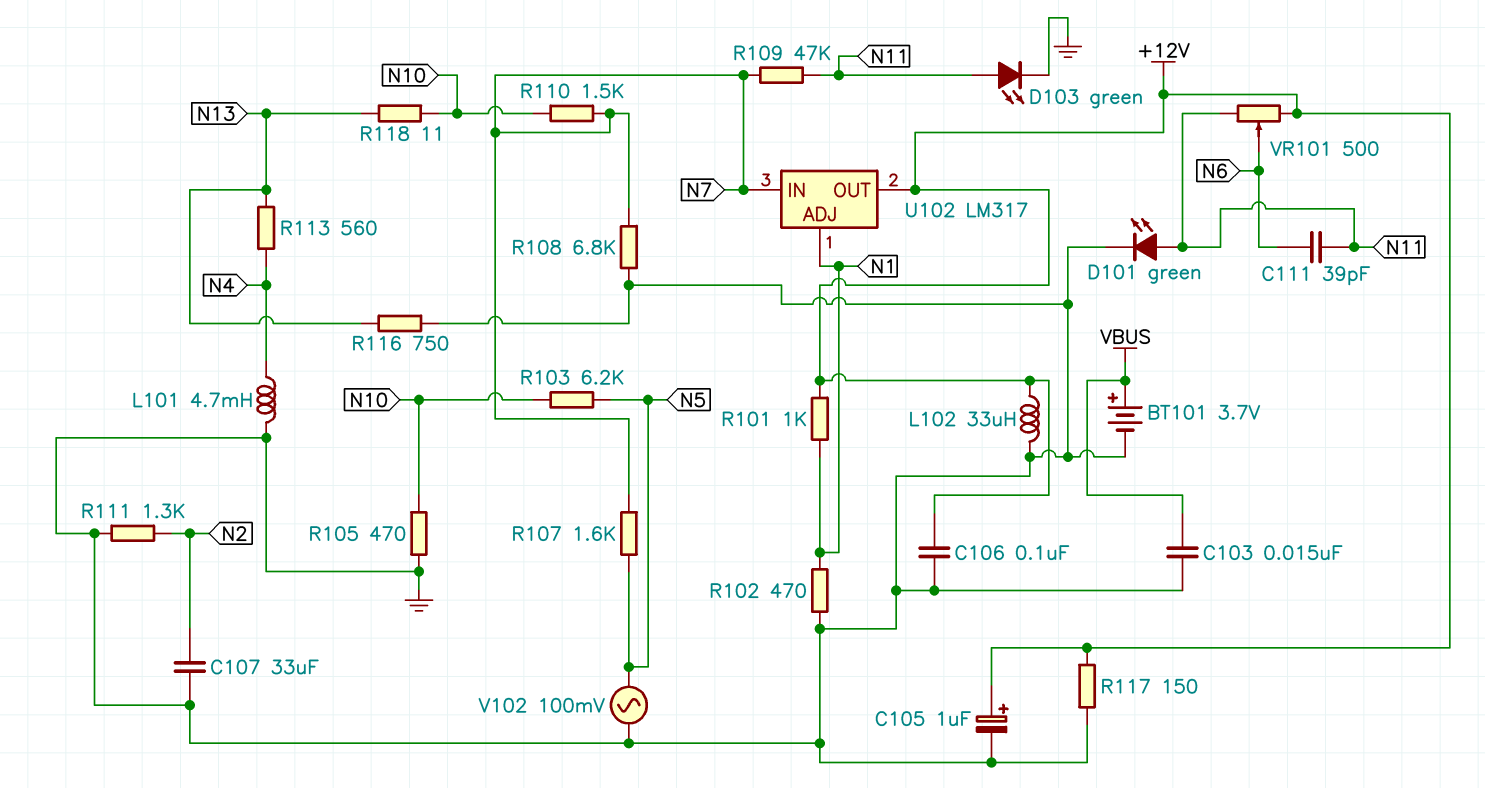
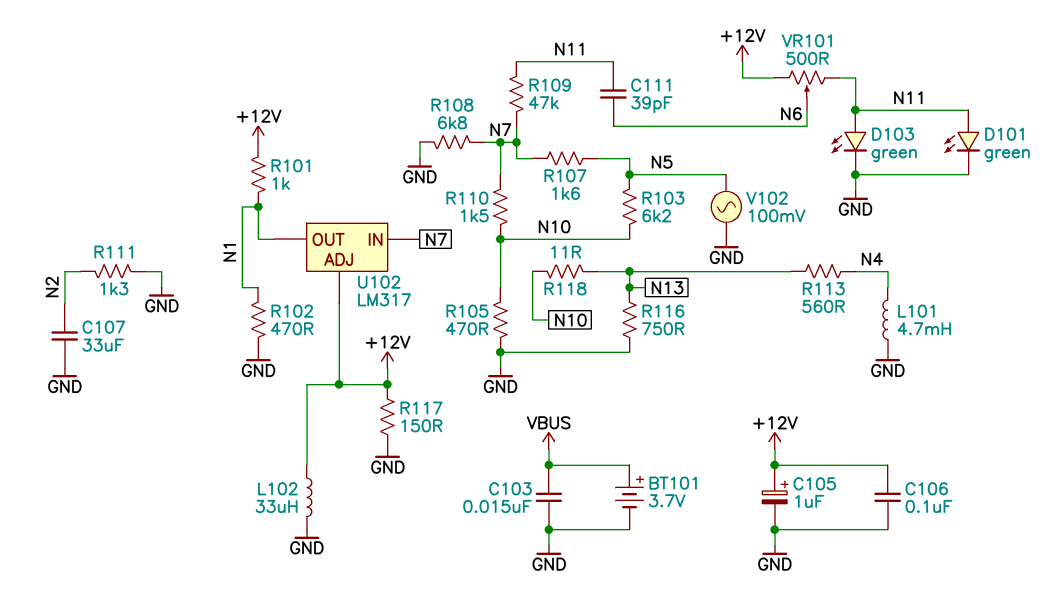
U102 pin ADJ: N1 -> +12V
U102 pin OUT: +12V -> N1

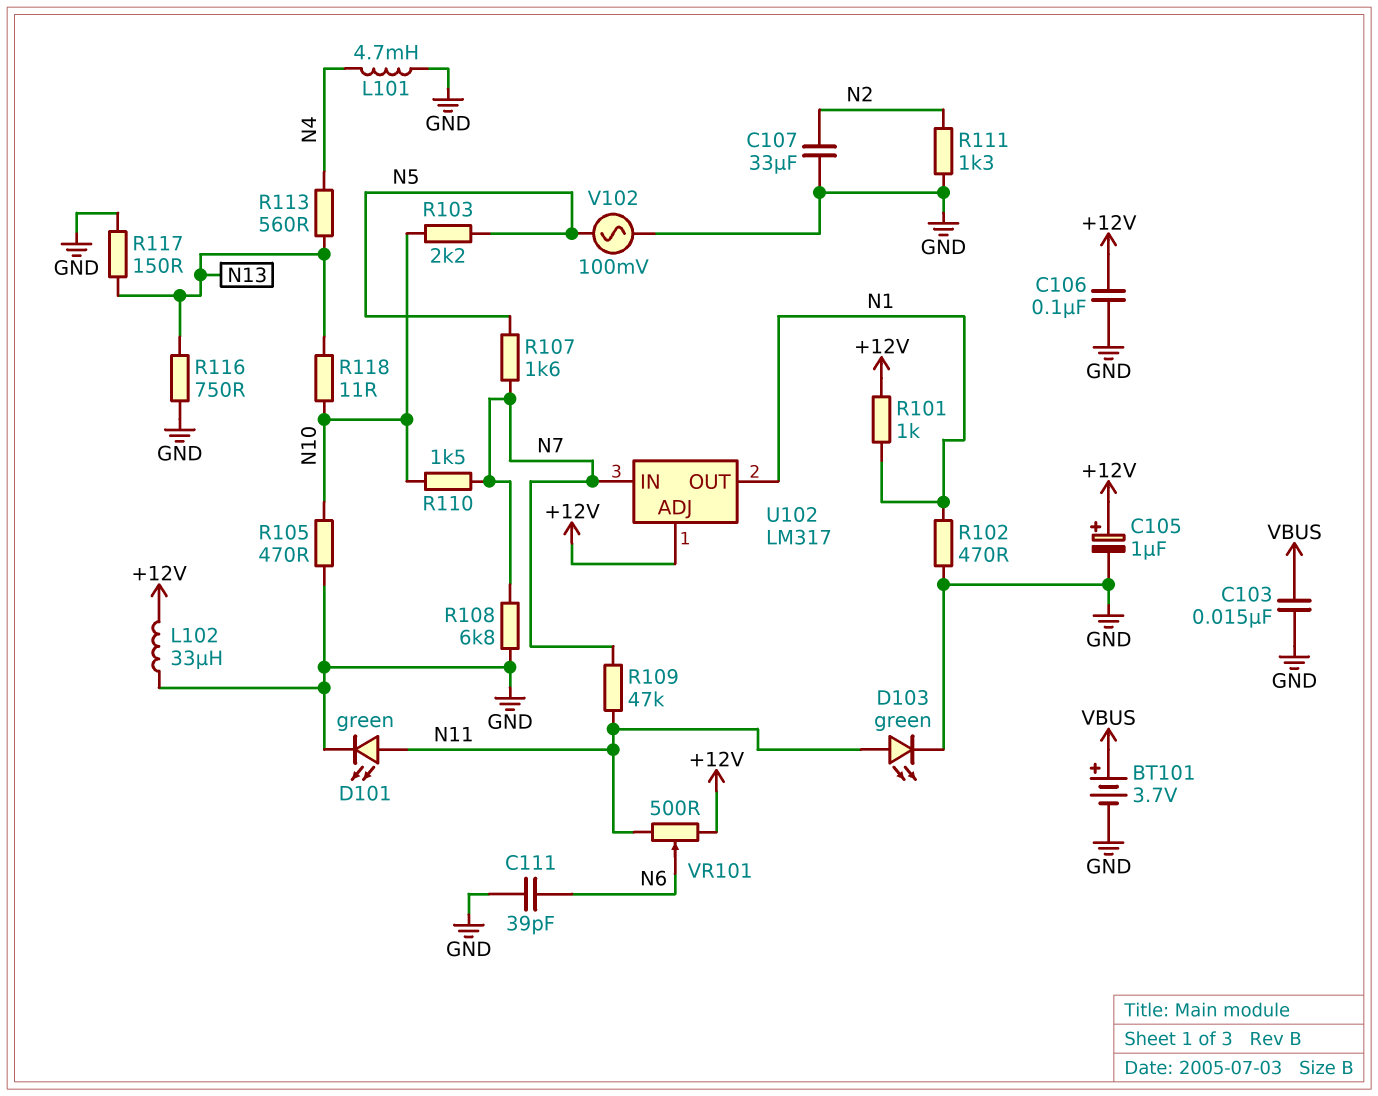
C111: 39pF (N6, N11) -> 39pF (GND, N6)
R103: 6.2k (N5, N10) -> 2.2k (N5, N10)
R117: 150 (+12V, GND) -> 150 (GND, N13)

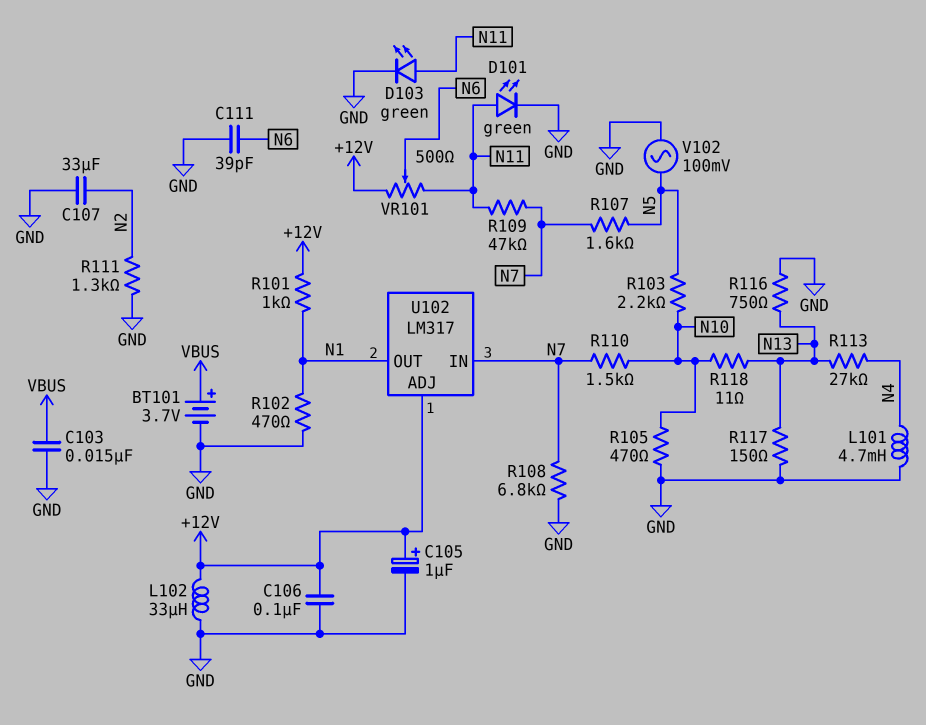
R113: 560 (N4, N13) -> 27k (N4, N13)

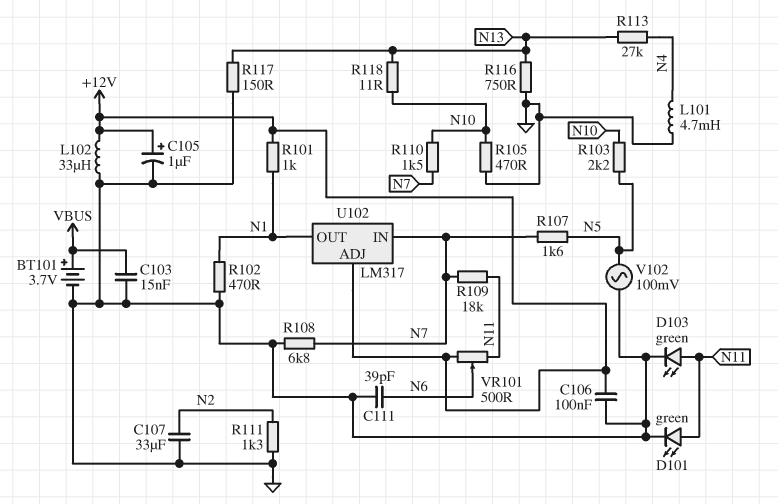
R109: 47k (N7, N11) -> 18k (N7, N11)

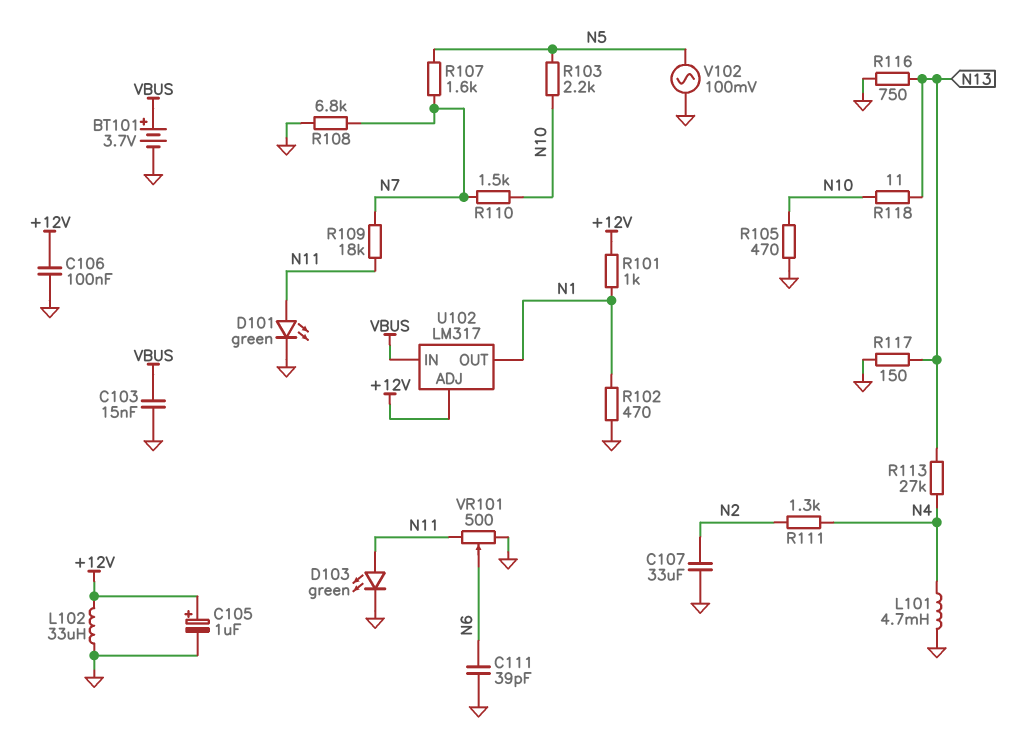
R111: 1.3k (GND, N2) -> 1.3k (N2, N4)
U102 pin IN: N7 -> VBUS
VR101: 500 (+12V, N11, wiper N6) -> 500 (GND, N11, wiper N6)

